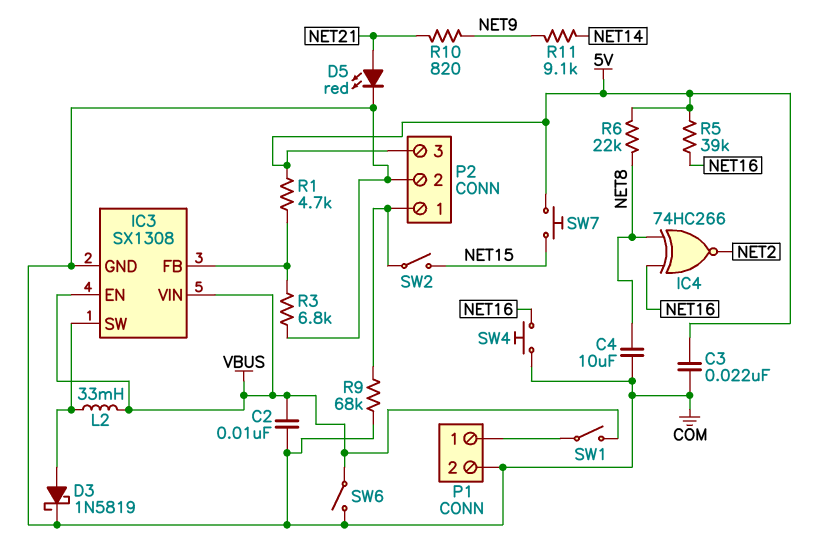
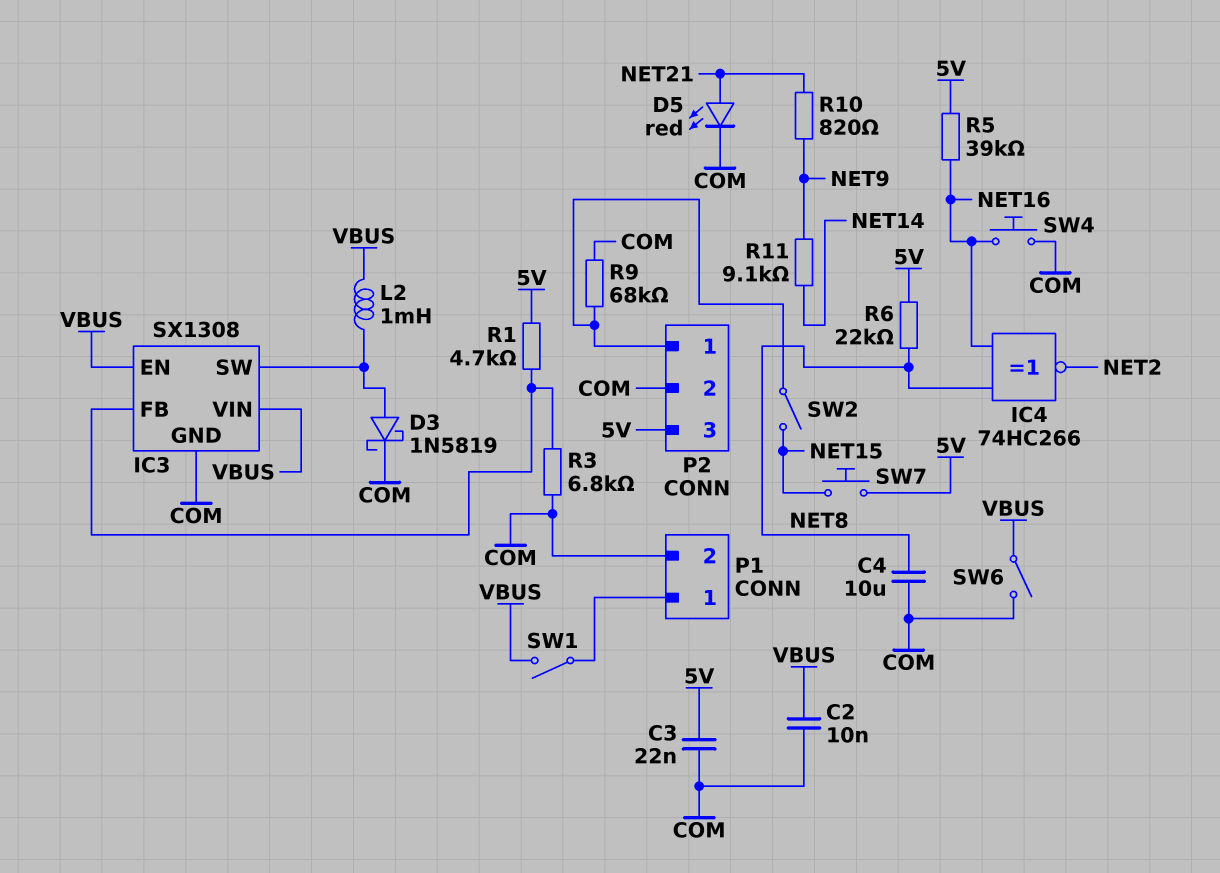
L2: 33mH (IC3/SW, VBUS) -> 1mH (IC3/SW, VBUS)

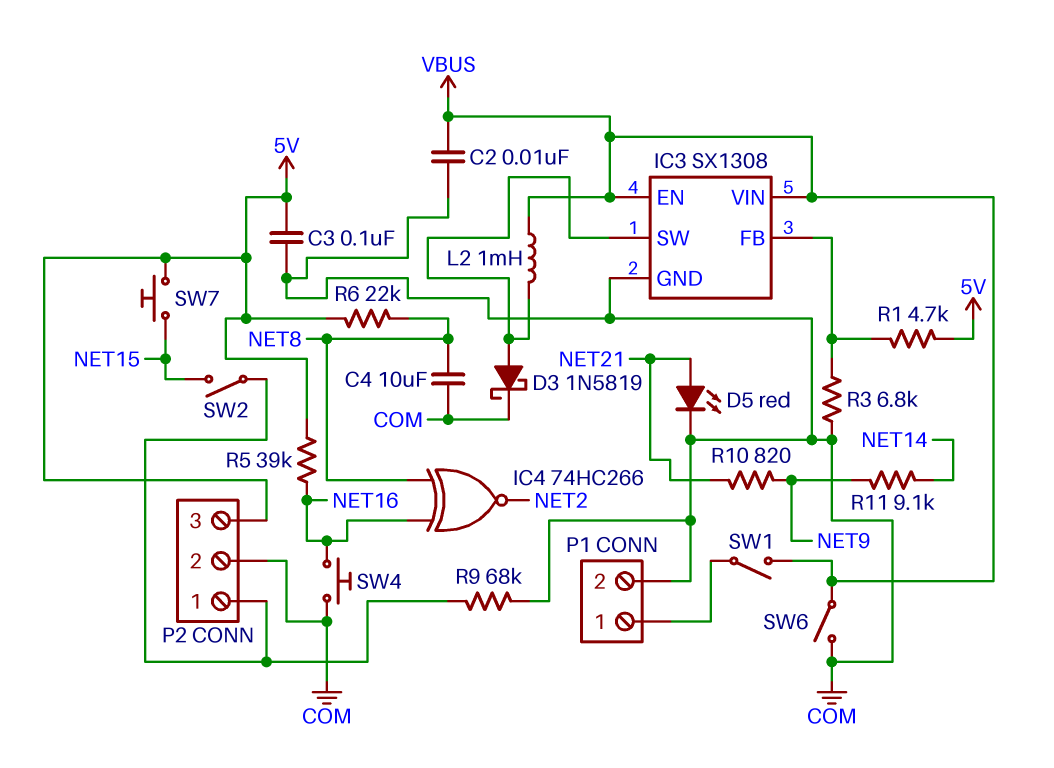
C3: 22nF (5V, COM) -> 100nF (5V, COM)

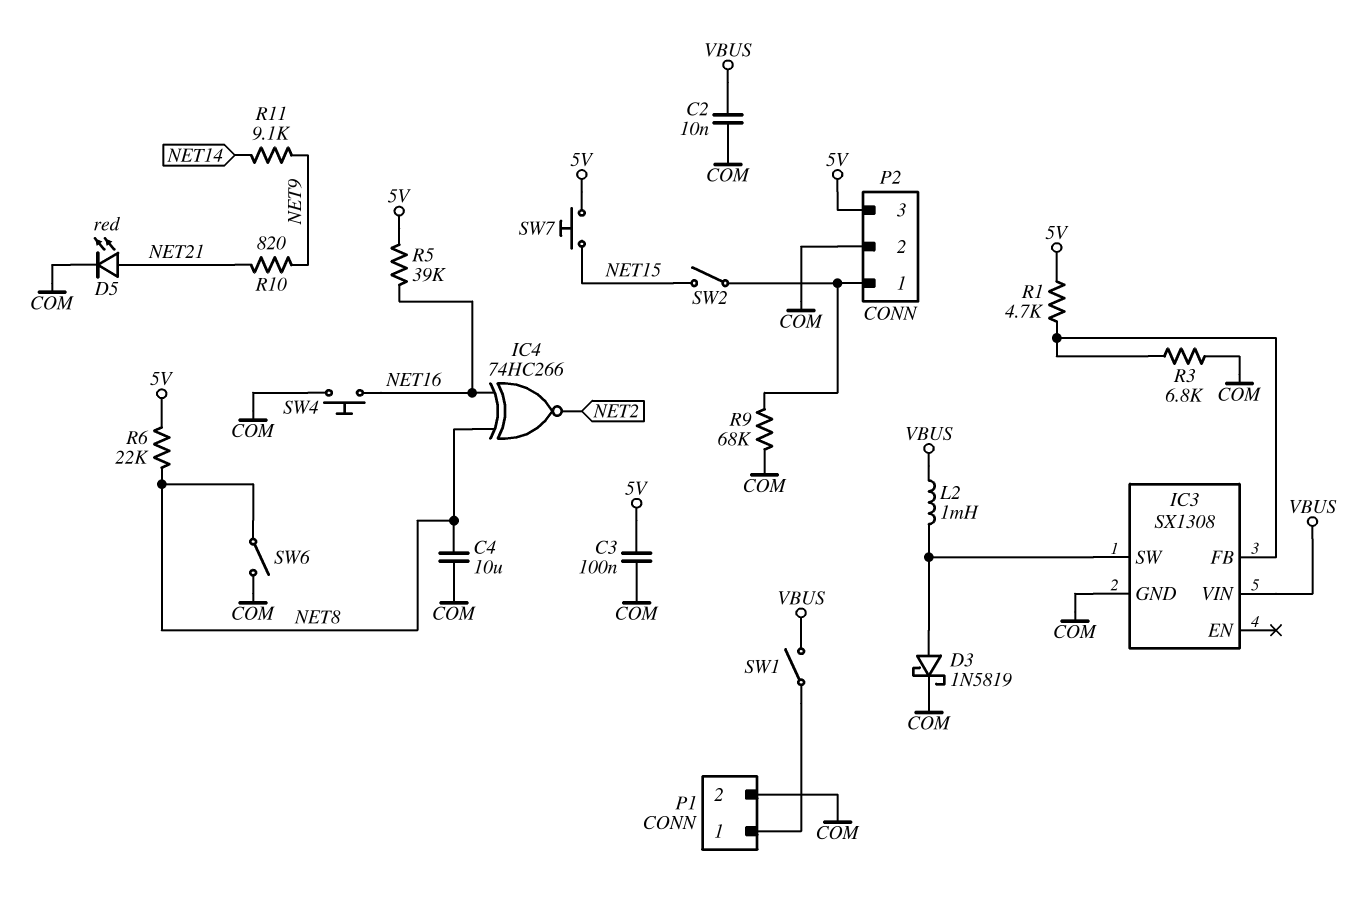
IC3 pin EN: VBUS -> none
SW6: switch (COM, VBUS) -> switch (COM, NET8)

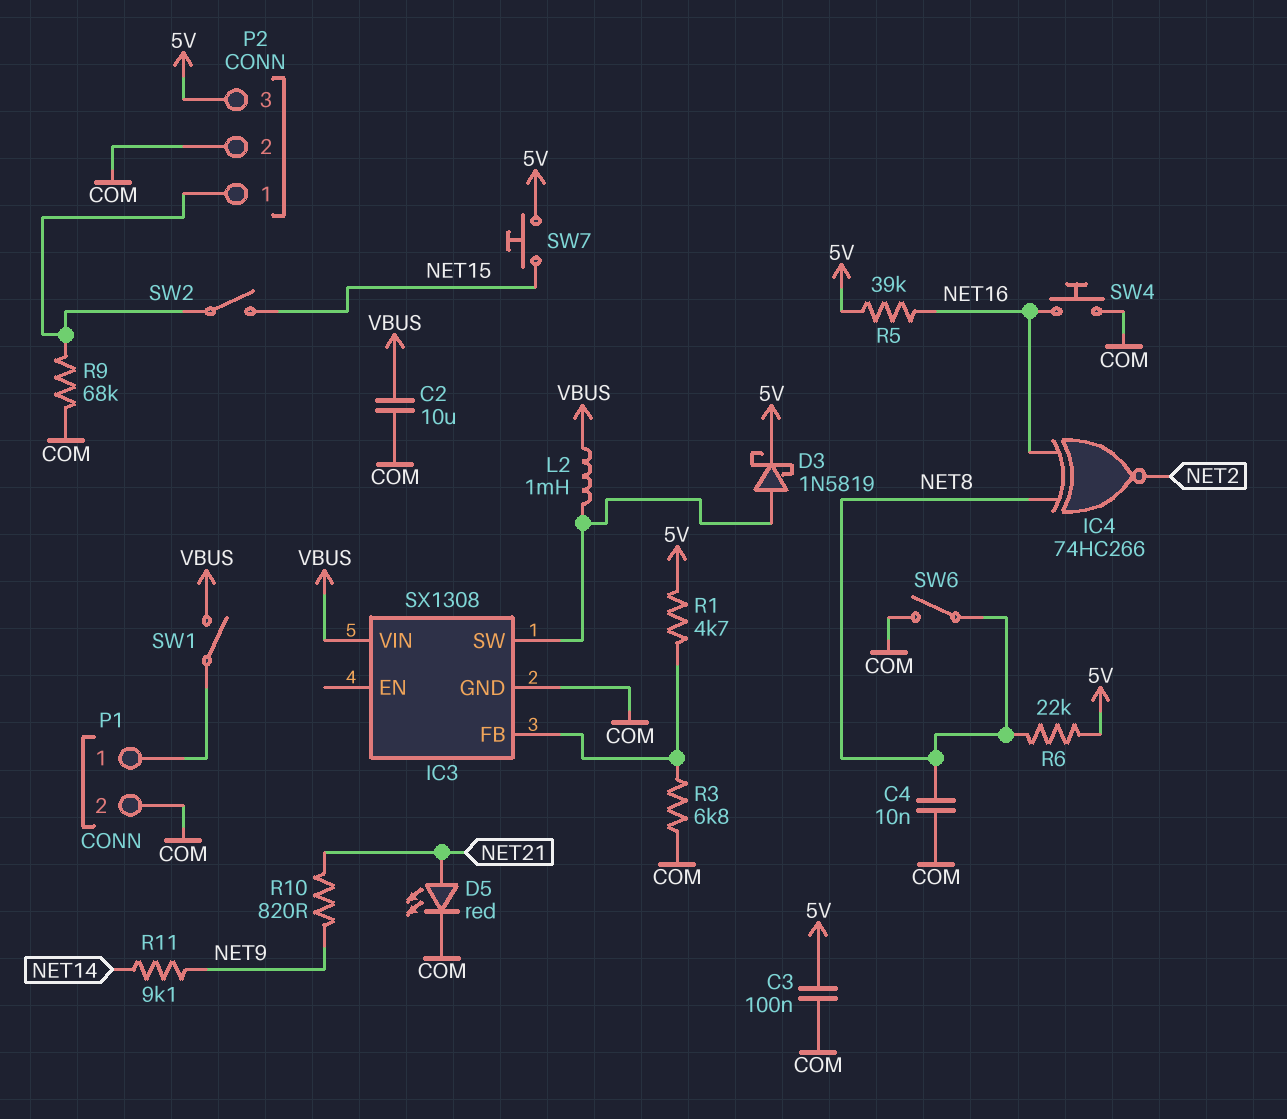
C2: 10nF (COM, VBUS) -> 10uF (COM, VBUS)
C4: 10uF (COM, NET8) -> 10nF (COM, NET8)
D3: schottky 1N5819 (A IC3/SW, K COM) -> schottky 1N5819 (A IC3/SW, K 5V)

